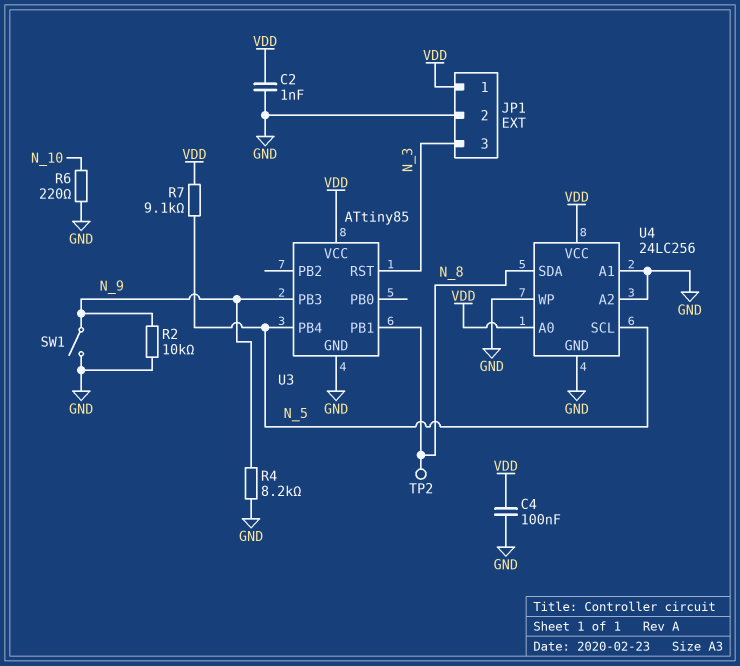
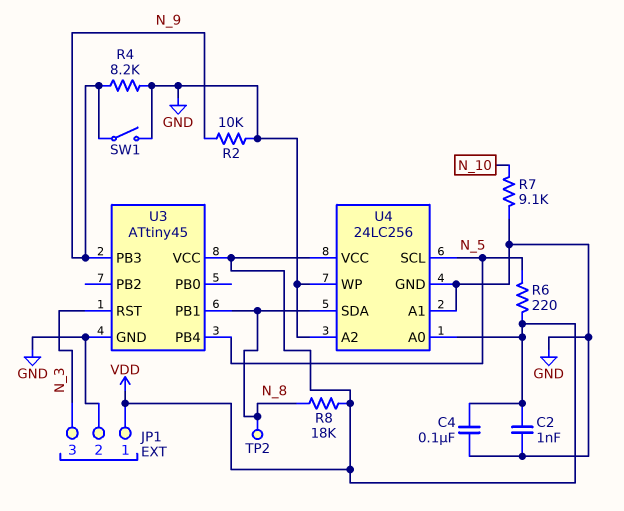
R6: 220 (GND, N_10) -> 220 (N_5, VDD)
R7: 9.1k (N_5, VDD) -> 9.1k (GND, N_10)
R8: none -> 18k (N_8, VDD)
U3: ATtiny85 -> ATtiny45

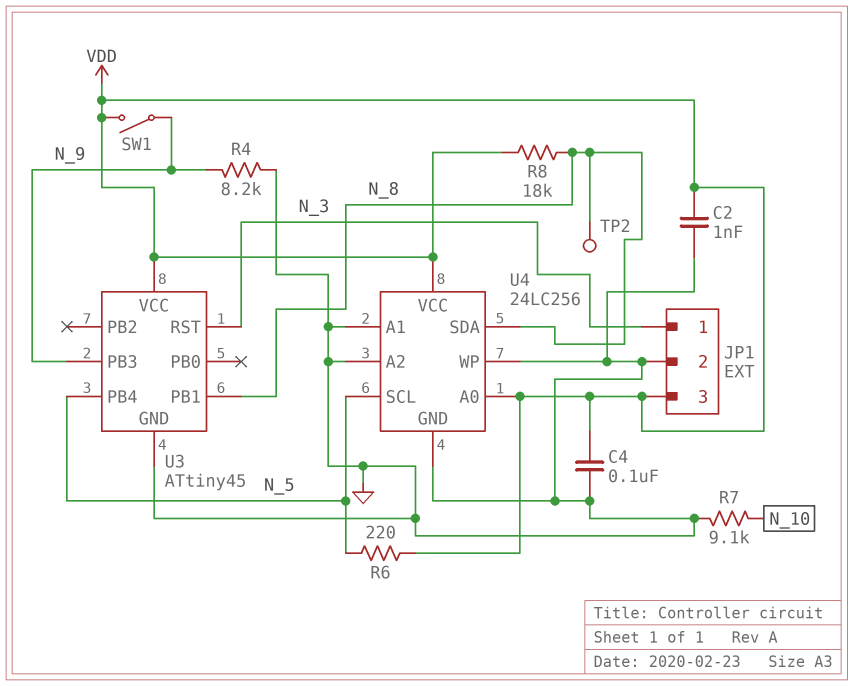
JP1 pin 1: VDD -> N_3
JP1 pin 3: N_3 -> VDD
R2: 10k (GND, N_9) -> none
SW1: switch (GND, N_9) -> switch (N_9, VDD)

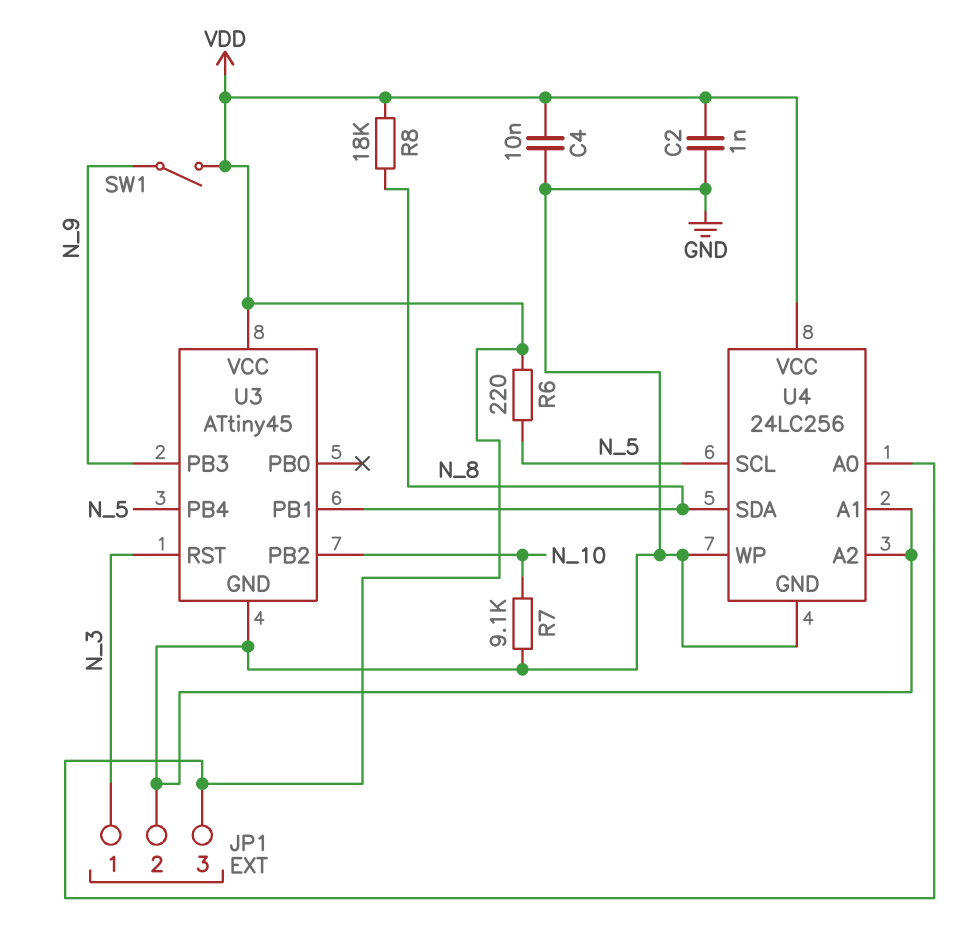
C4: 100nF (GND, VDD) -> 10nF (GND, VDD)
R4: 8.2k (GND, N_9) -> none
TP2: test point (N_8) -> none
U3 pin PB2: none -> N_10

